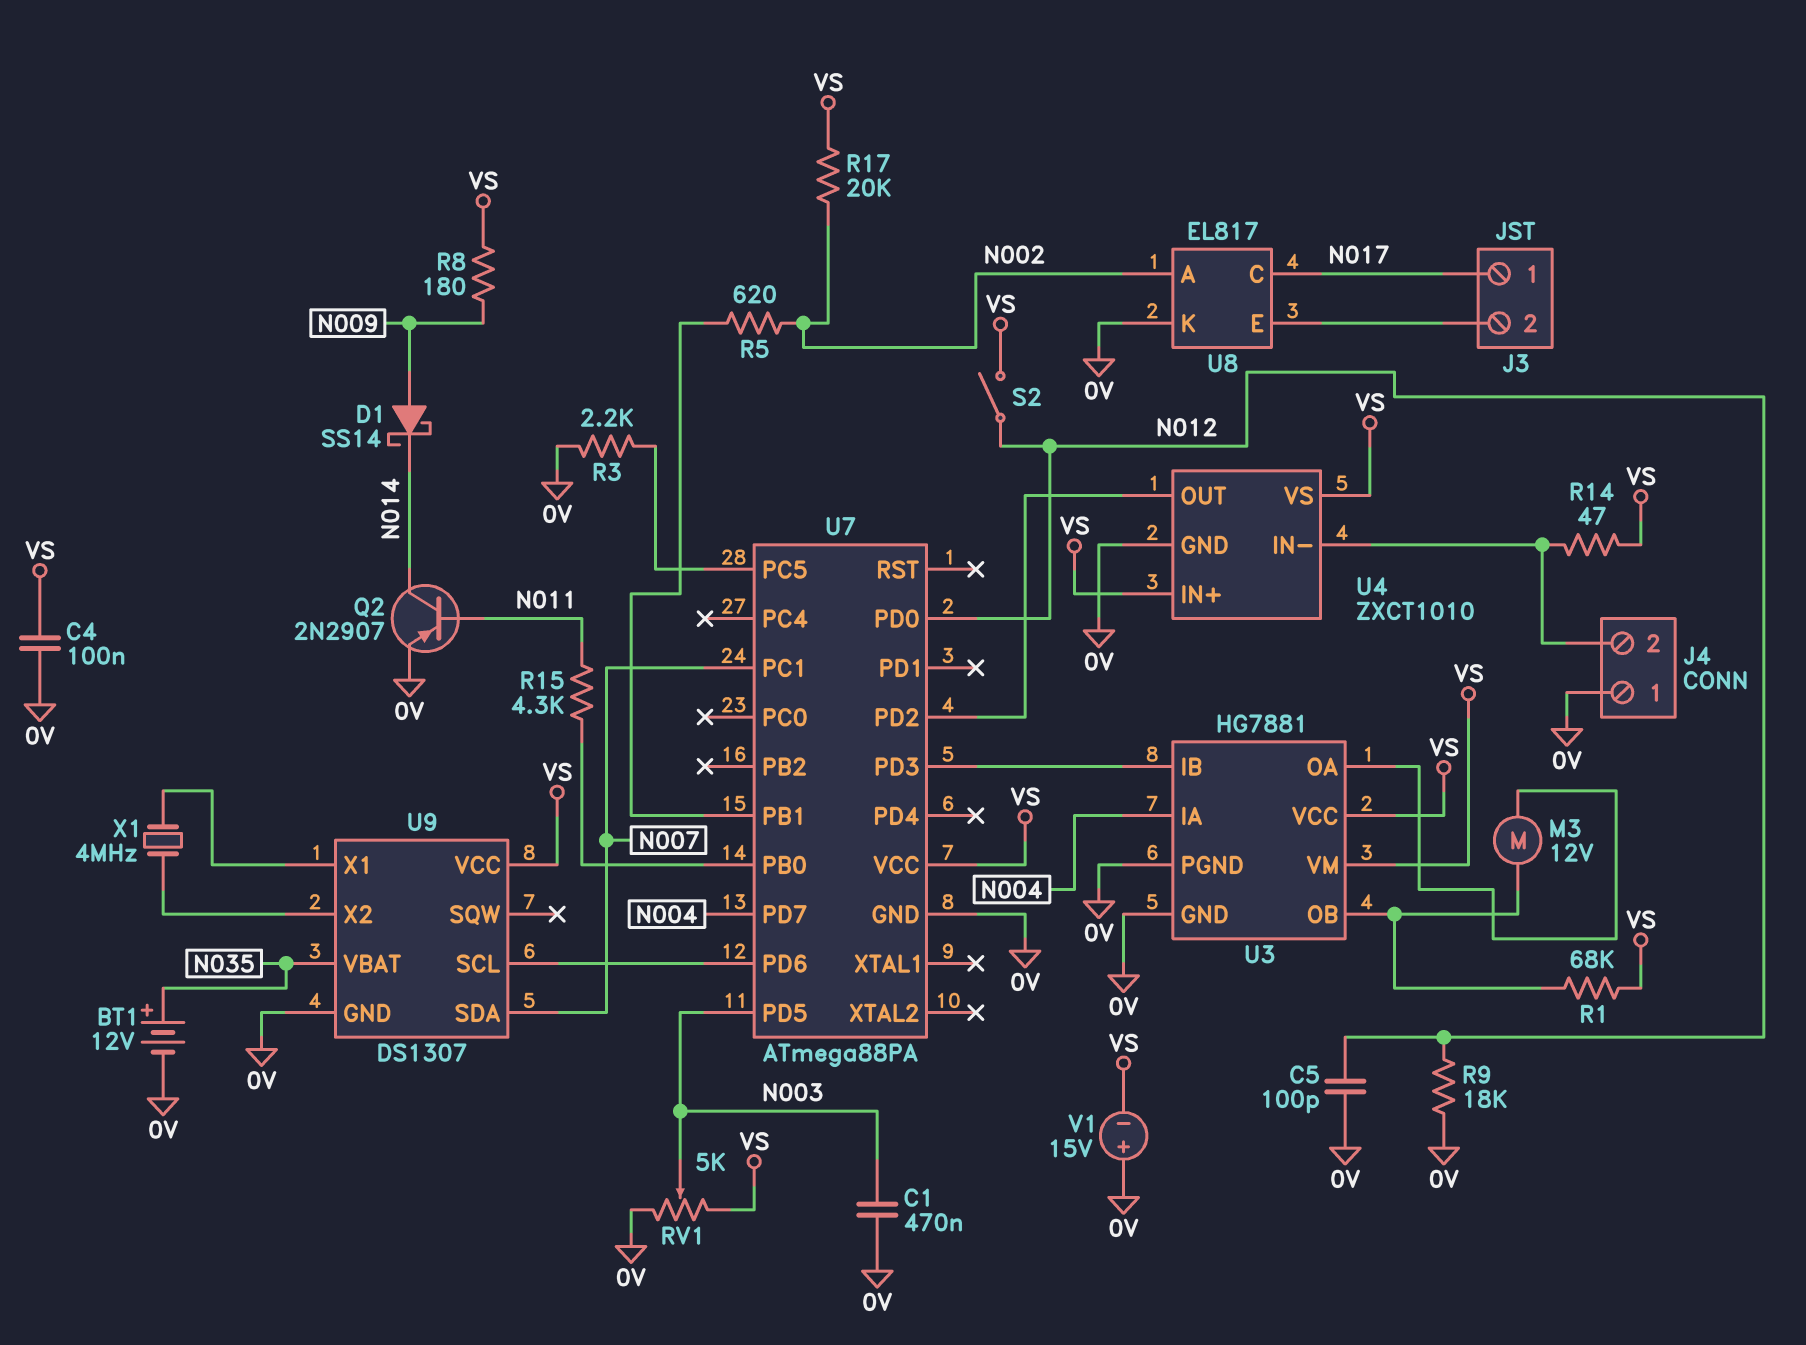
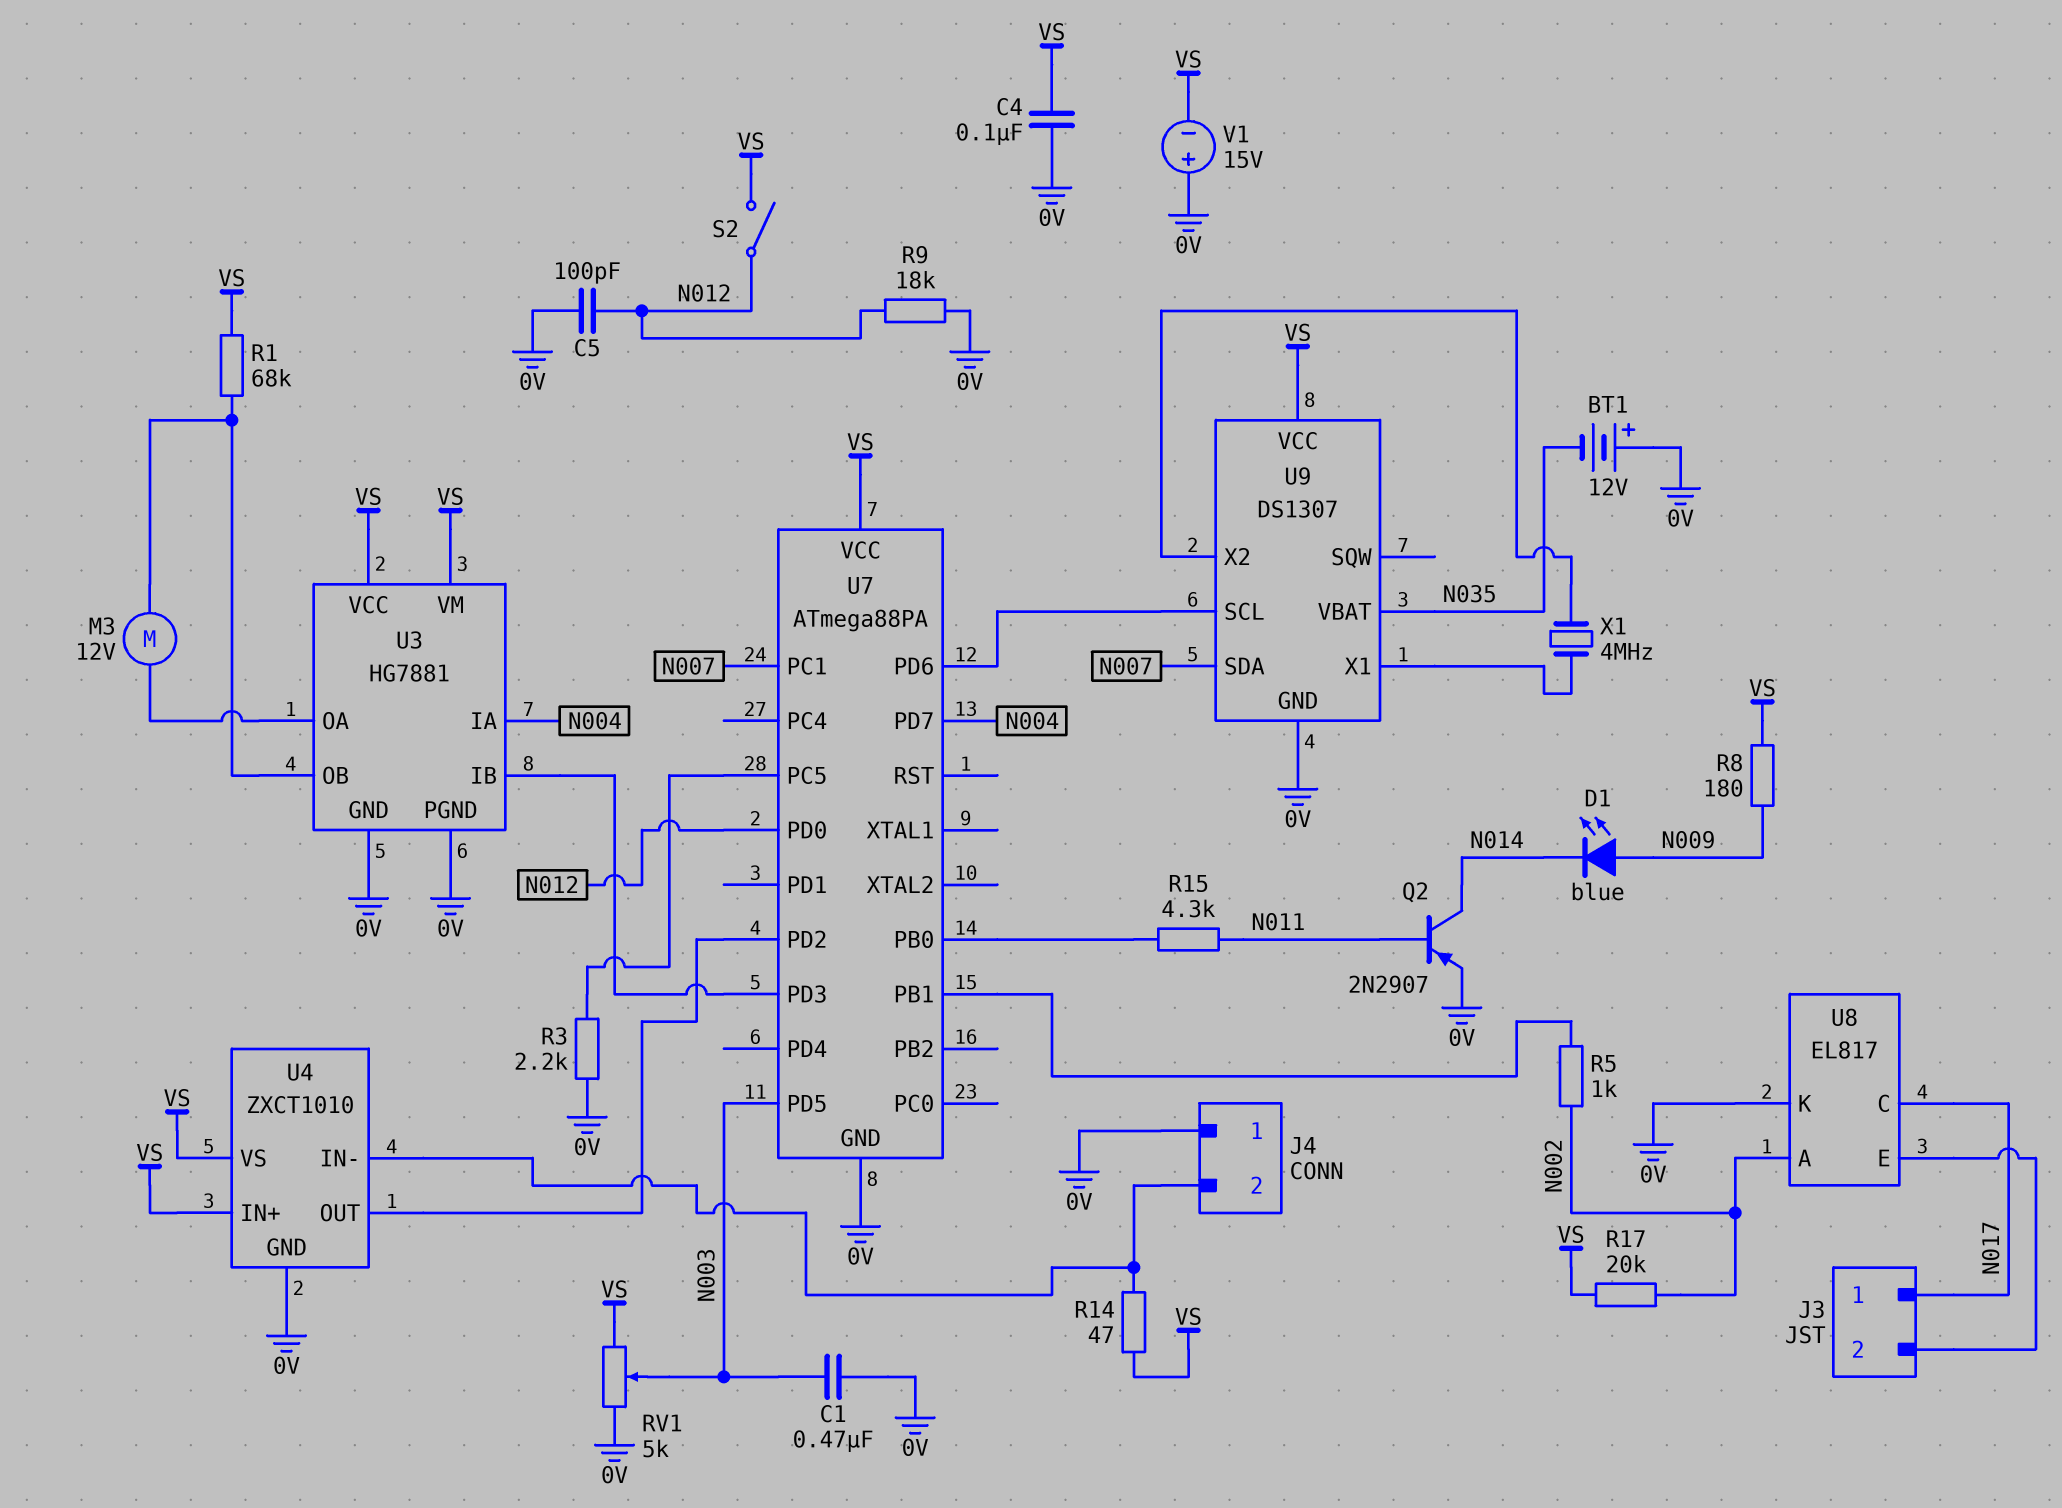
BT1: 12V (plus N035, minus 0V) -> 12V (plus 0V, minus N035)
D1: schottky SS14 (A N009, K N014) -> LED blue (A N009, K N014)
R5: 620 (N002, U7/PB1) -> 1k (N002, U7/PB1)

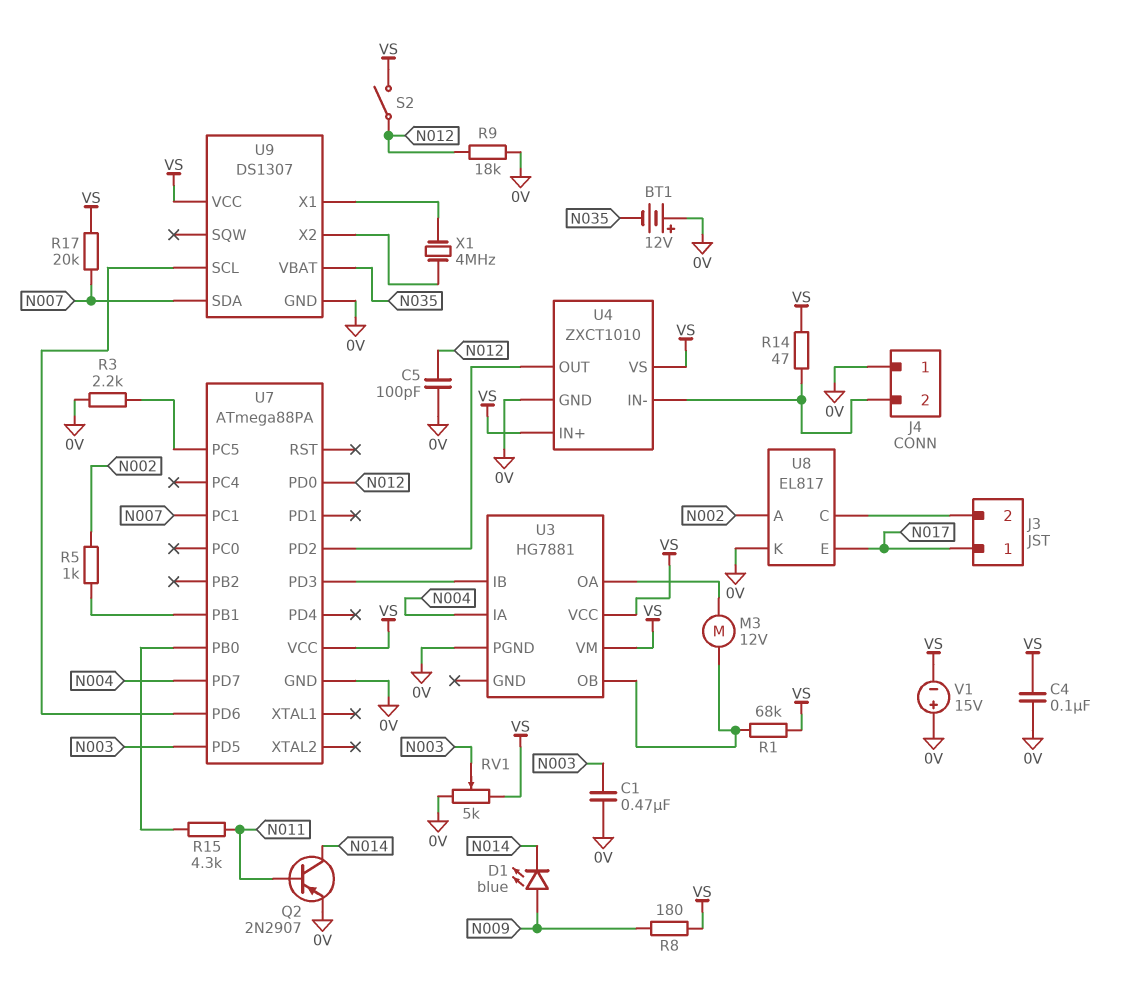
R17: 20k (N002, VS) -> 20k (N007, VS)
U3 pin GND: 0V -> none
U8 pin C: N017 -> J3/2
U8 pin E: J3/2 -> N017

